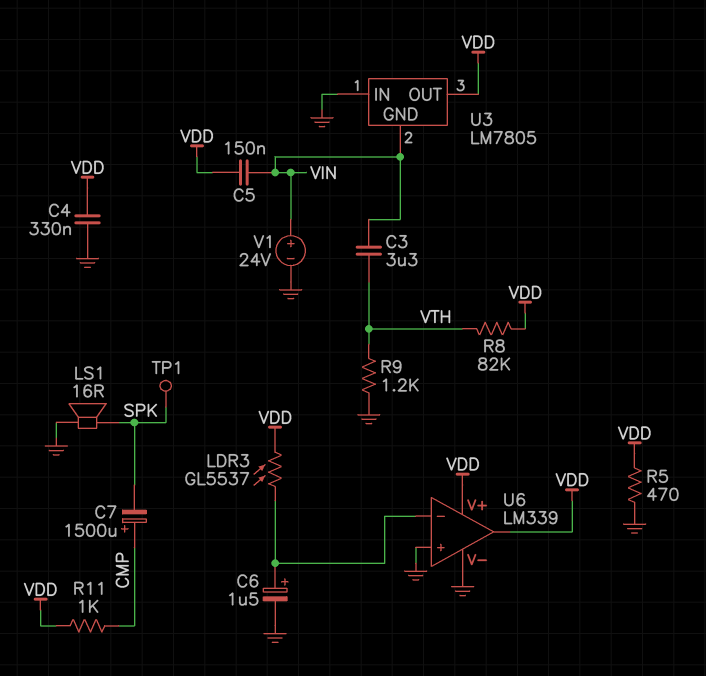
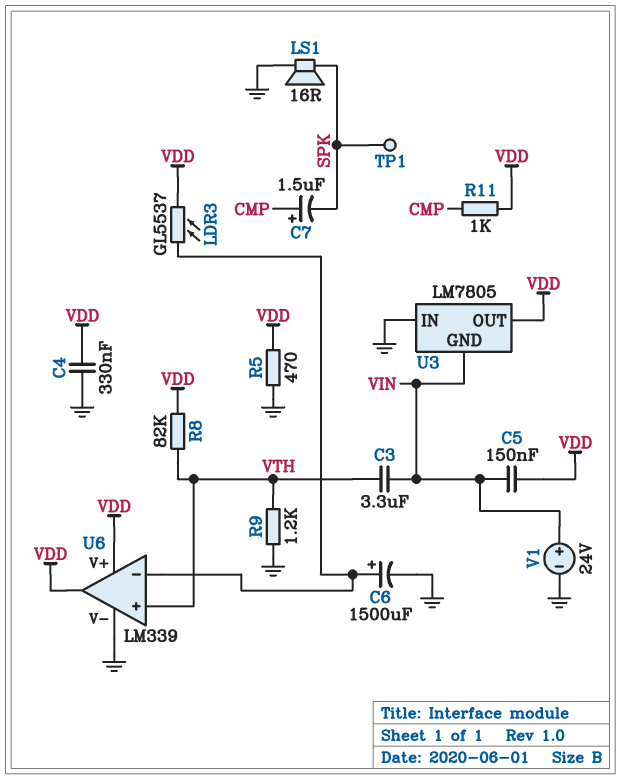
C6: 1.5uF (plus U6/in-, minus GND) -> 1500uF (plus U6/in-, minus GND)
C7: 1500uF (plus CMP, minus SPK) -> 1.5uF (plus CMP, minus SPK)
U6 pin in+: GND -> VTH

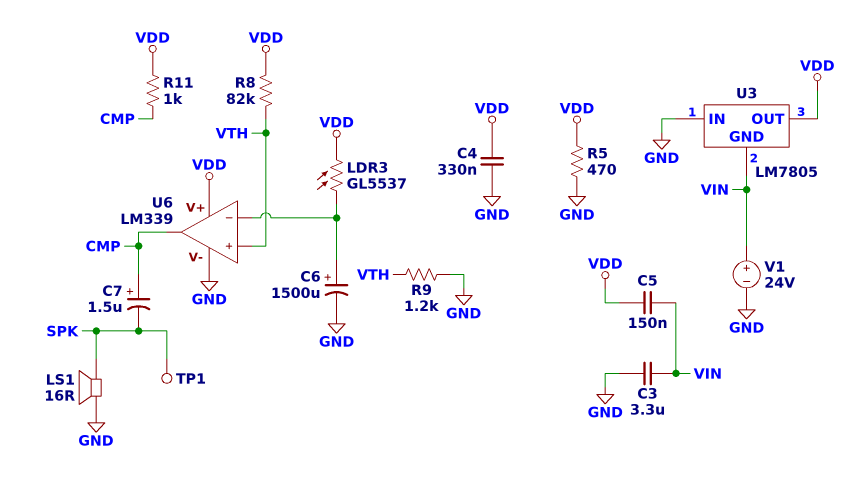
C3: 3.3uF (VIN, VTH) -> 3.3uF (GND, VIN)
U6 pin out: VDD -> CMP

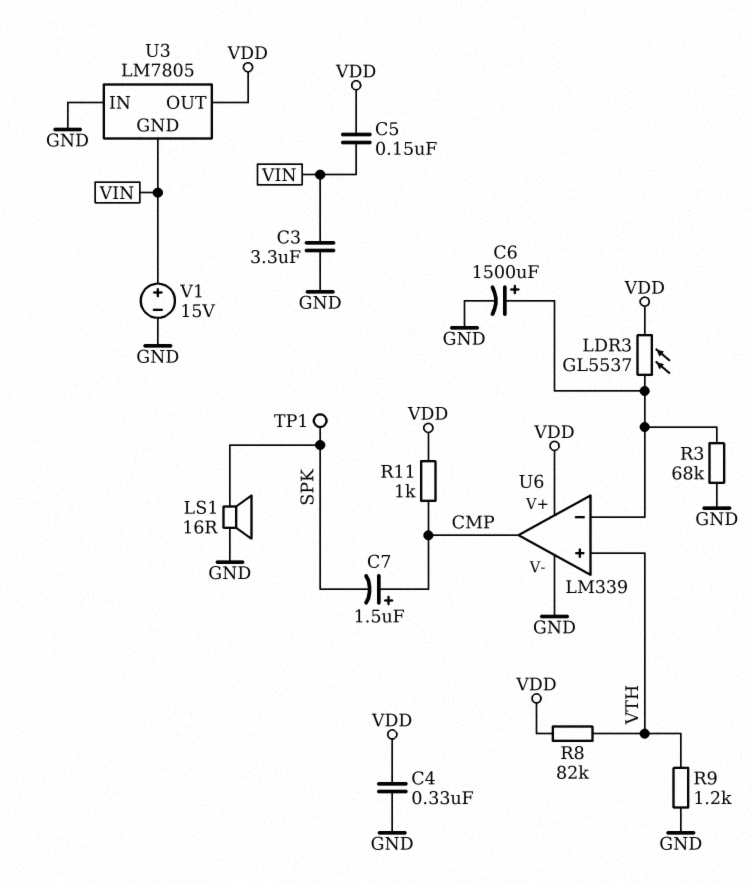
R3: none -> 68k (GND, U6/in-)
R5: 470 (GND, VDD) -> none
V1: 24V (plus VIN, minus GND) -> 15V (plus VIN, minus GND)

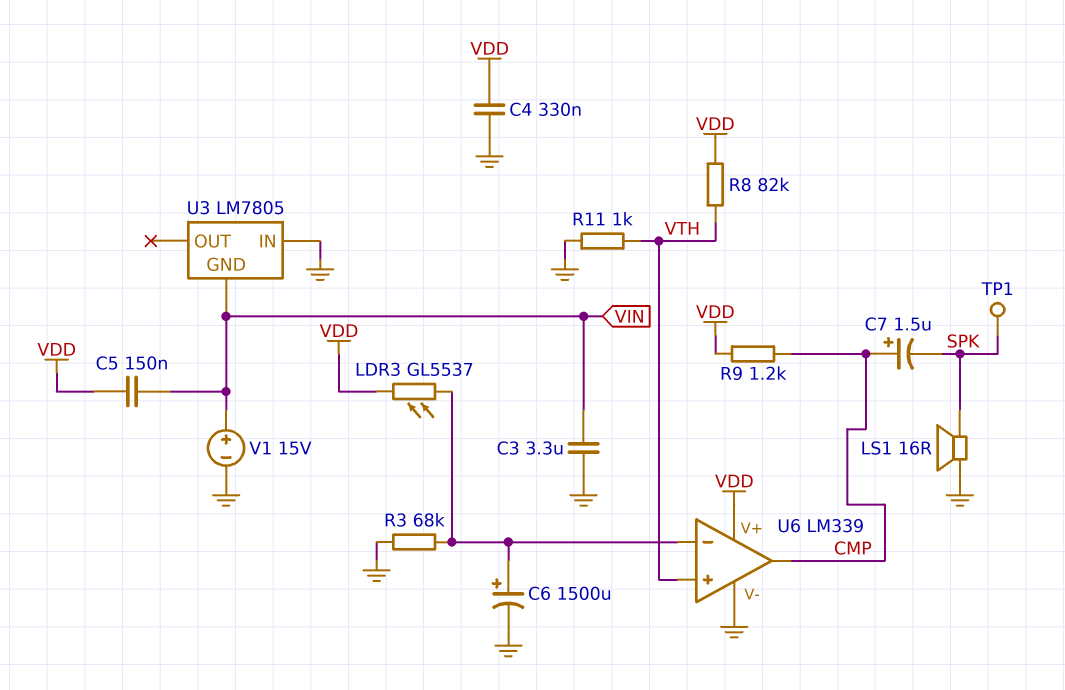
R9: 1.2k (GND, VTH) -> 1.2k (CMP, VDD)
R11: 1k (CMP, VDD) -> 1k (GND, VTH)
U3 pin OUT: VDD -> none

